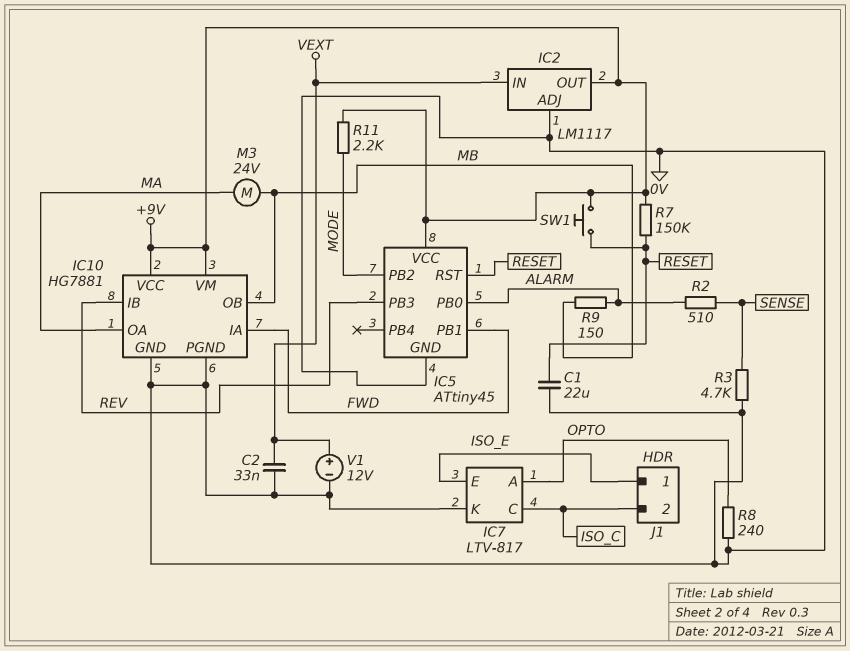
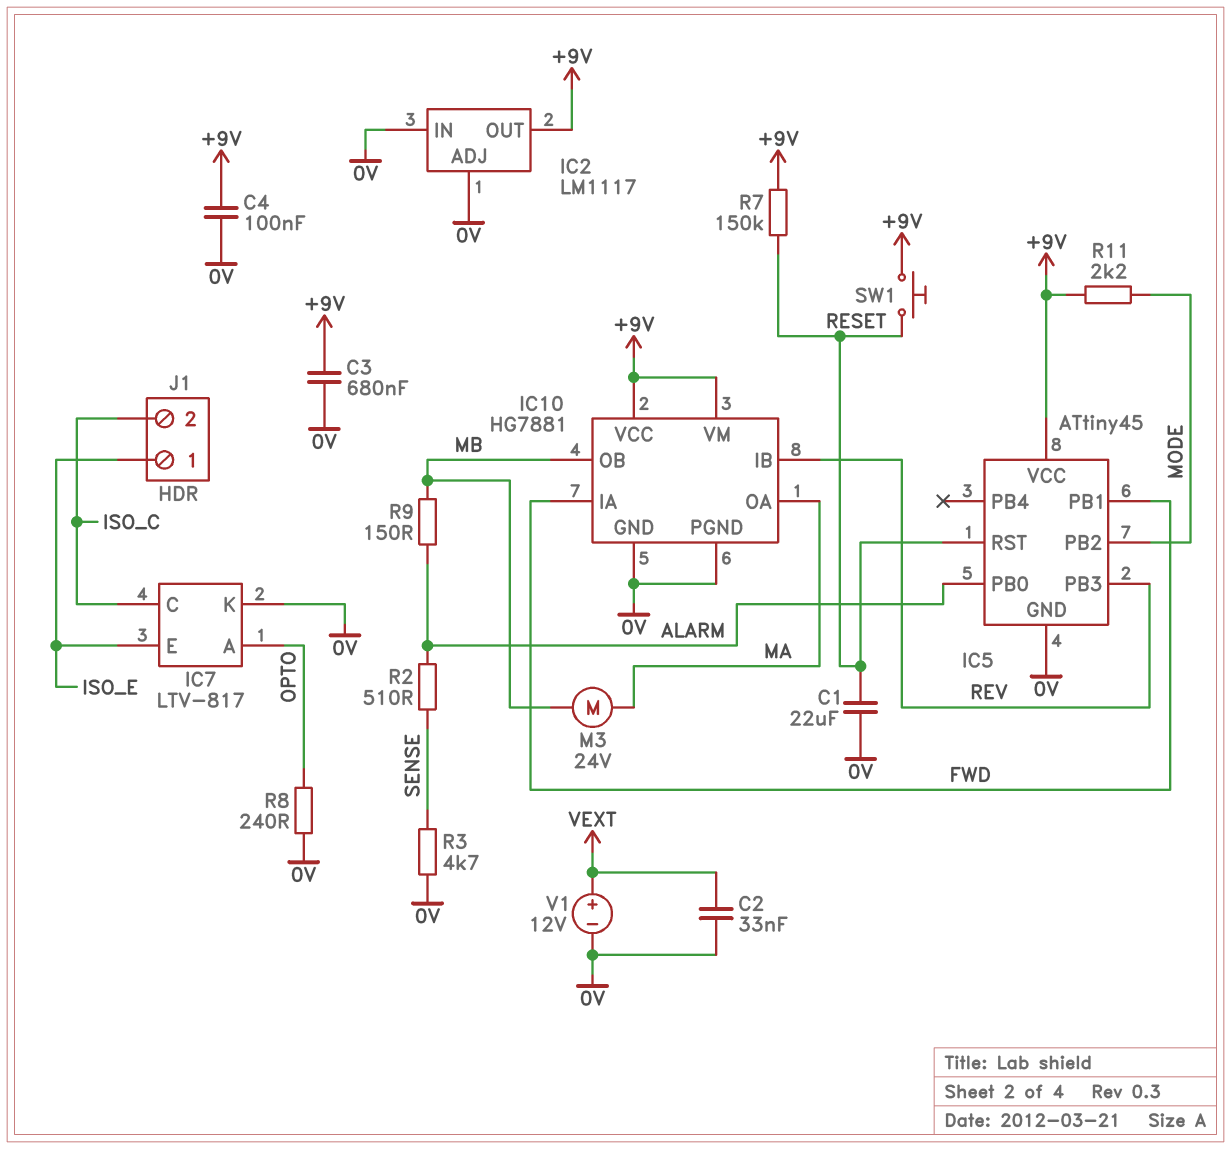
C3: none -> 680nF (+9V, 0V)
C4: none -> 100nF (+9V, 0V)
IC2 pin IN: VEXT -> 0V

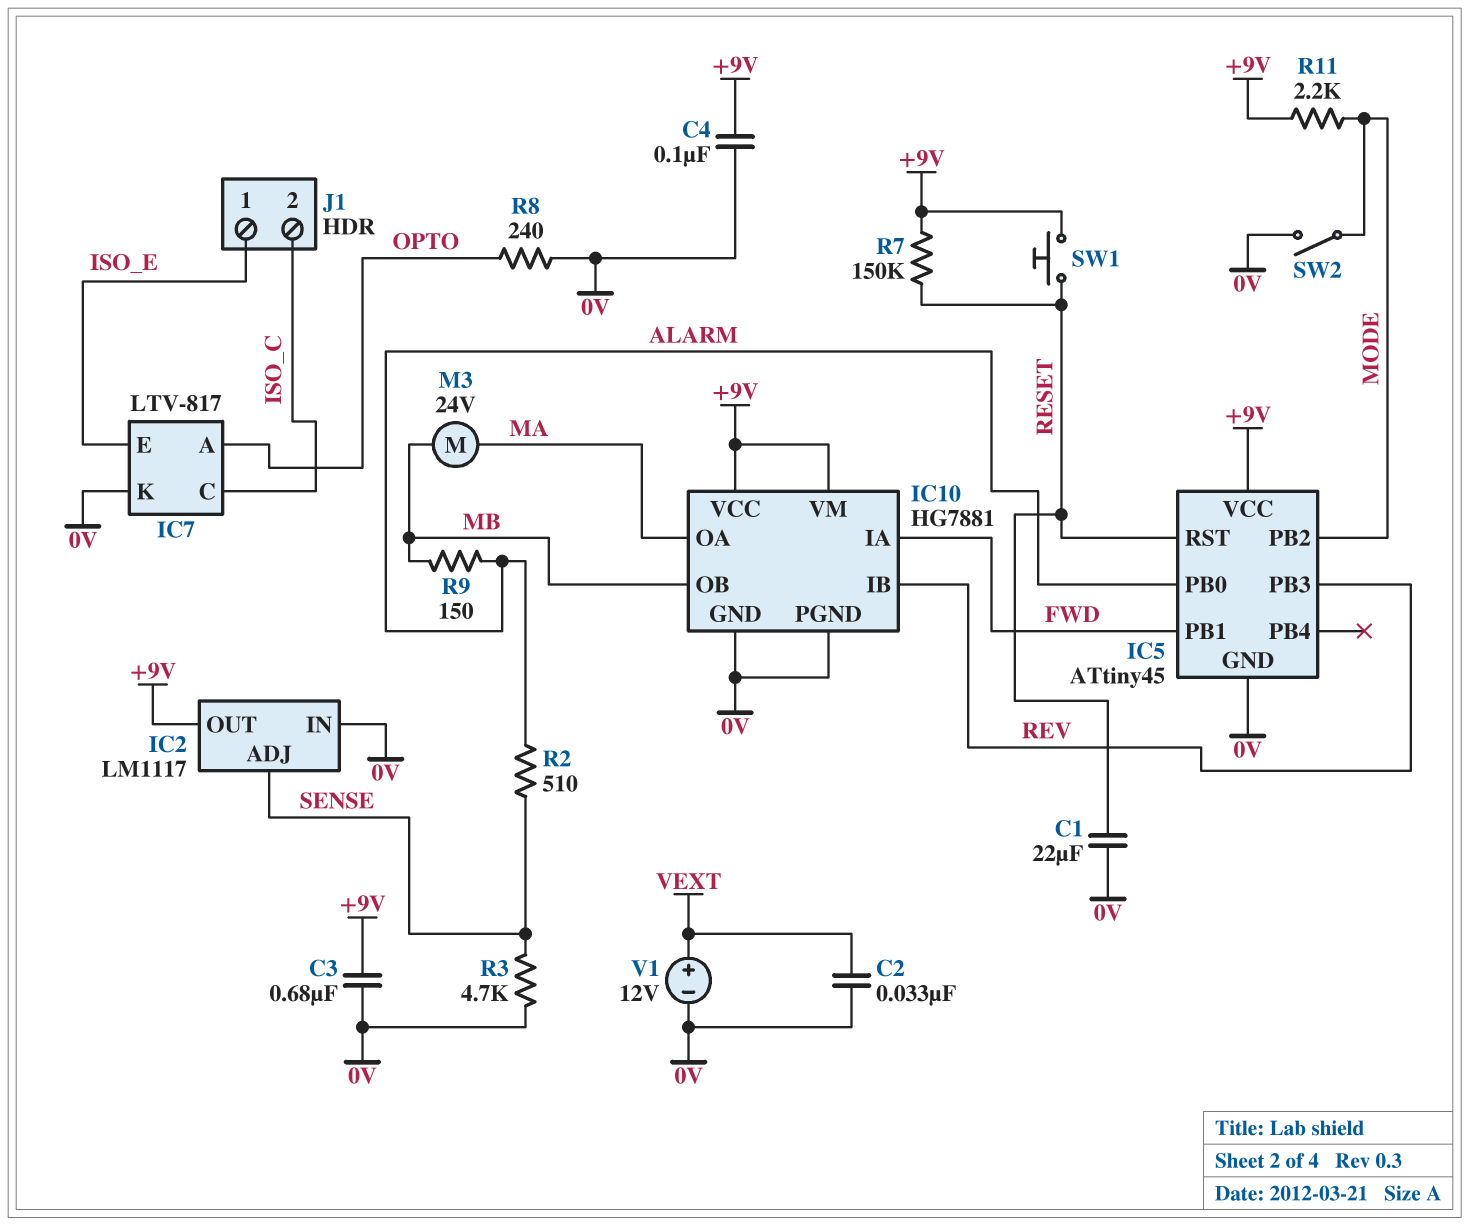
IC2 pin ADJ: 0V -> SENSE
SW2: none -> switch (0V, MODE)

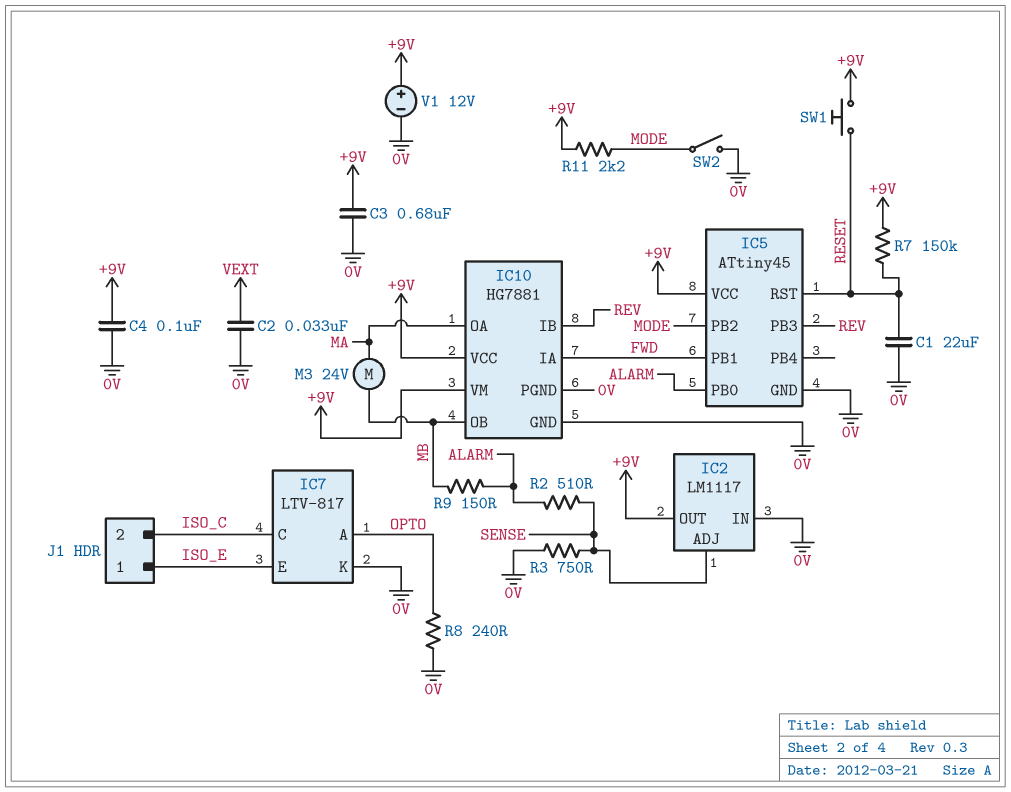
R3: 4.7k (0V, SENSE) -> 750 (0V, SENSE)
V1: 12V (plus VEXT, minus 0V) -> 12V (plus +9V, minus 0V)

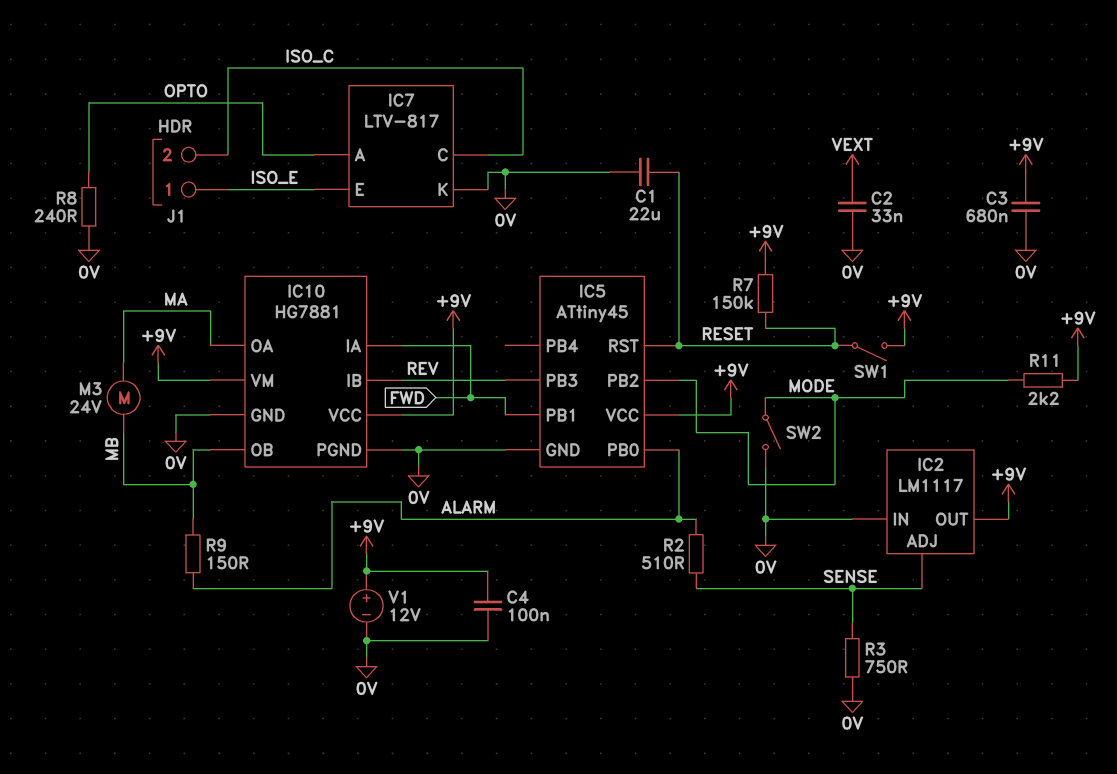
SW1: button (+9V, RESET) -> switch (+9V, RESET)

